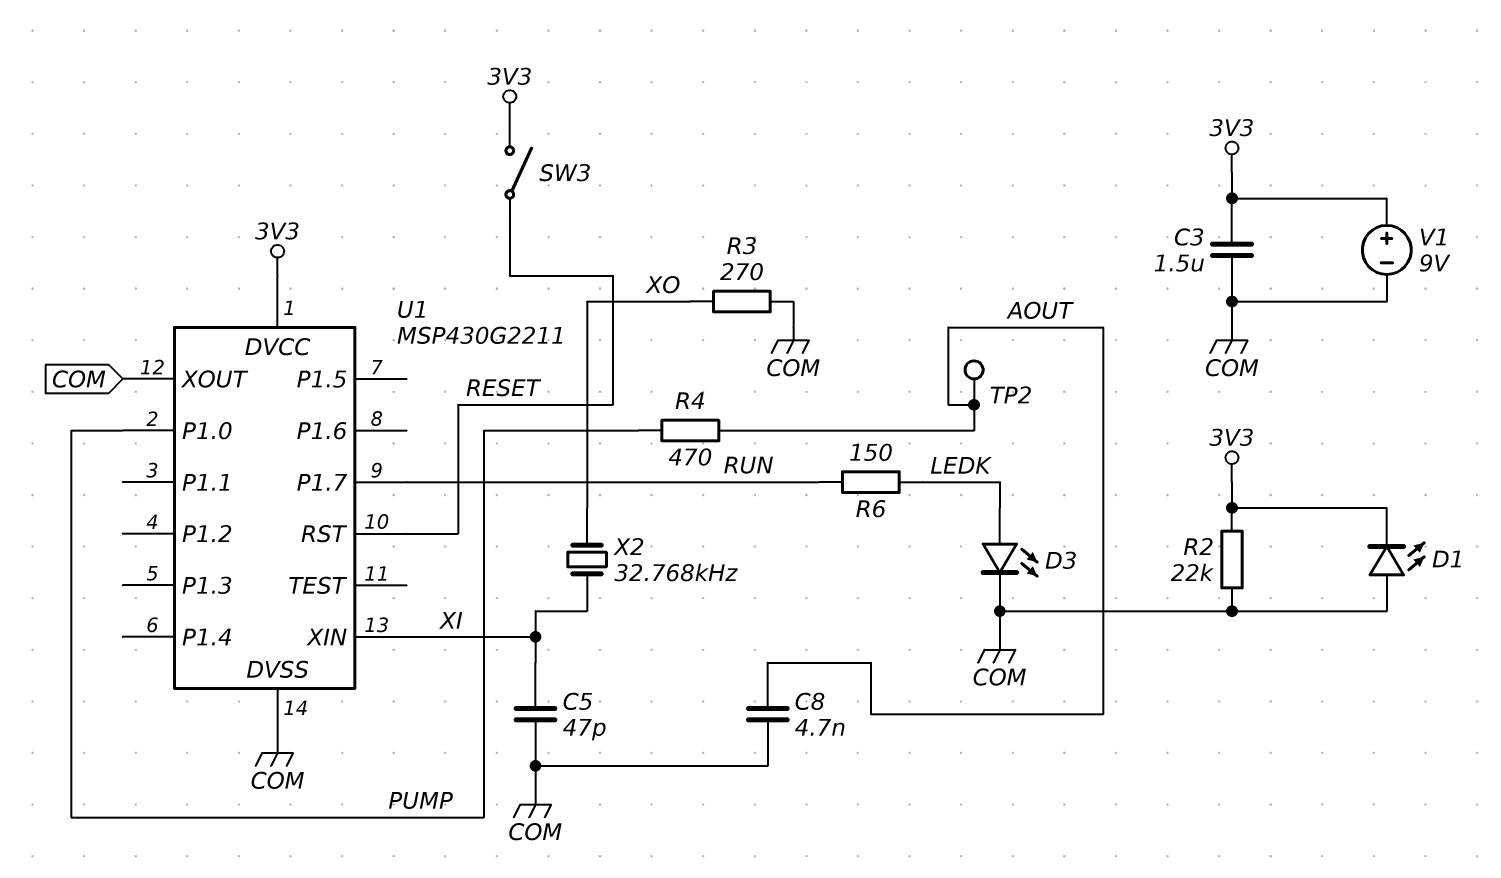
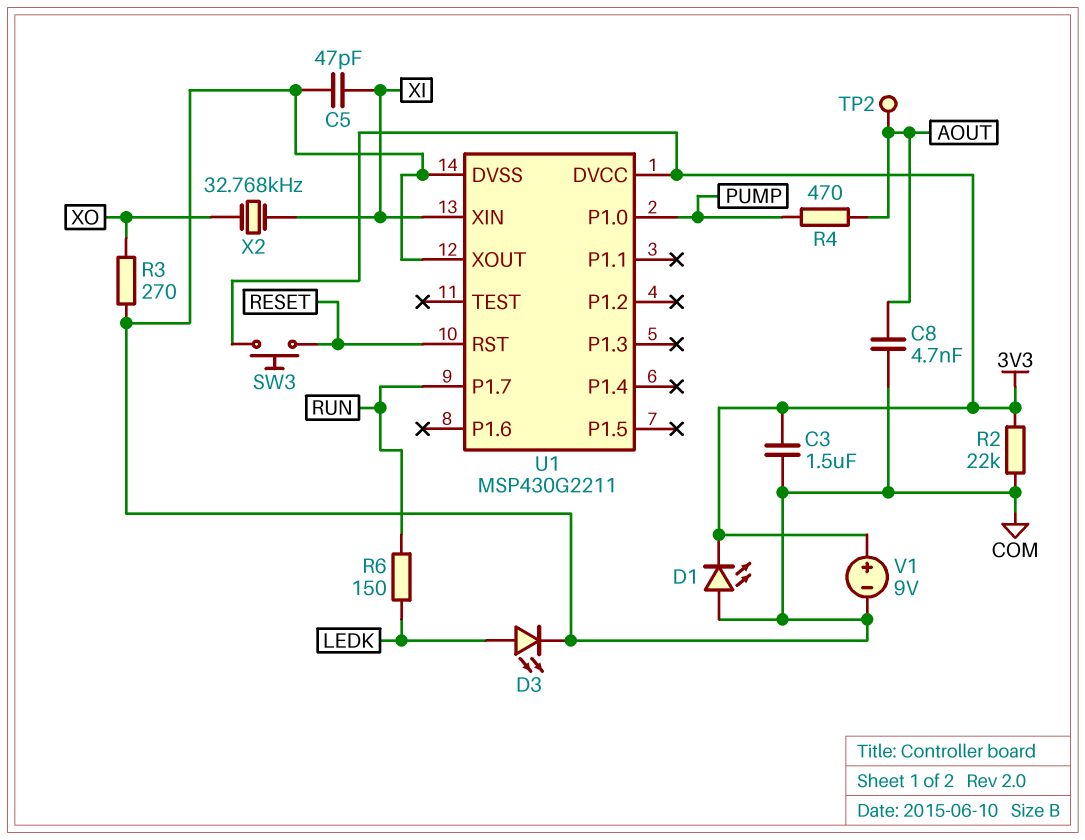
SW3: switch (3V3, RESET) -> button (3V3, RESET)

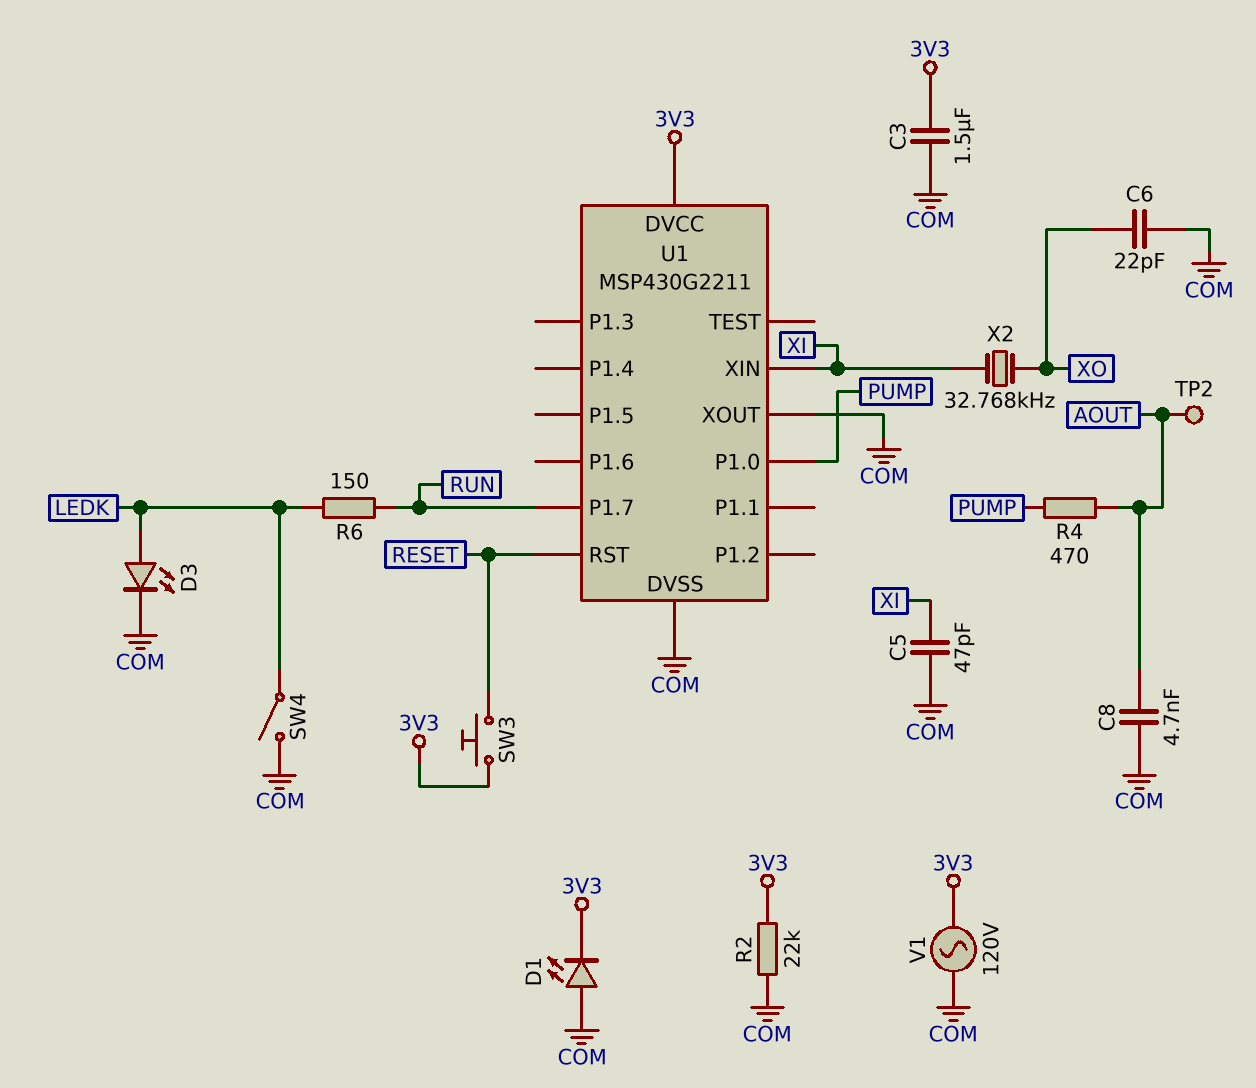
C6: none -> 22pF (COM, XO)
R3: 270 (COM, XO) -> none
SW4: none -> switch (COM, LEDK)
V1: 9V (plus 3V3, minus COM) -> AC 120V (3V3, COM)

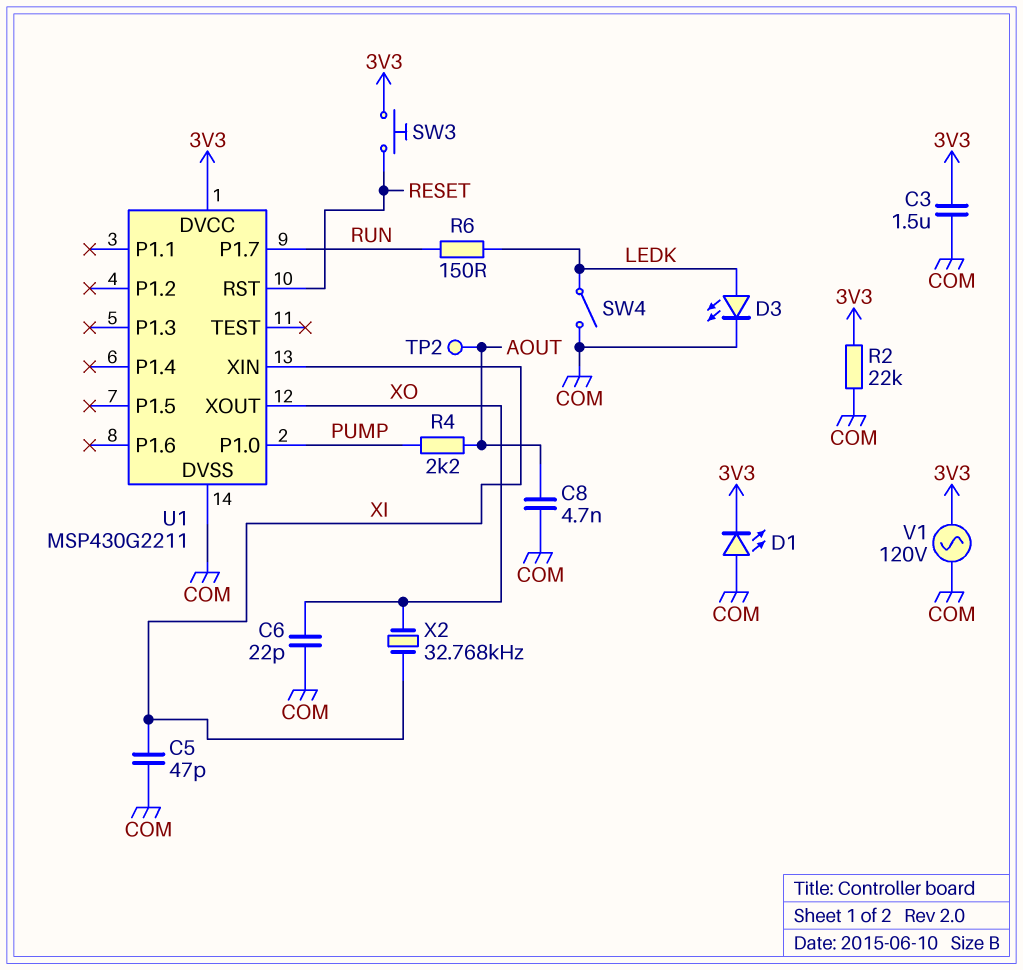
R4: 470 (AOUT, PUMP) -> 2.2k (AOUT, PUMP)
U1 pin XOUT: COM -> XO

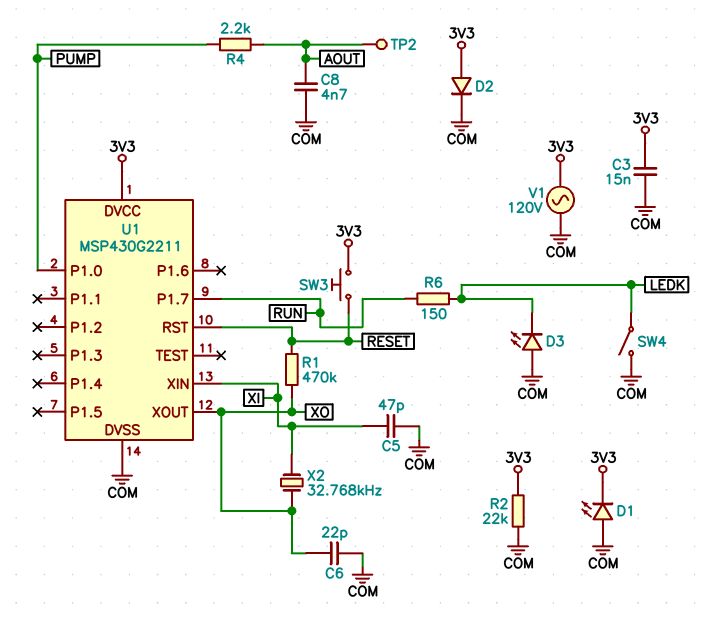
C3: 1.5uF (3V3, COM) -> 15nF (3V3, COM)
D2: none -> diode (A 3V3, K COM)
D3: LED (A LEDK, K COM) -> LED (A COM, K LEDK)
R1: none -> 470k (RESET, XO)

